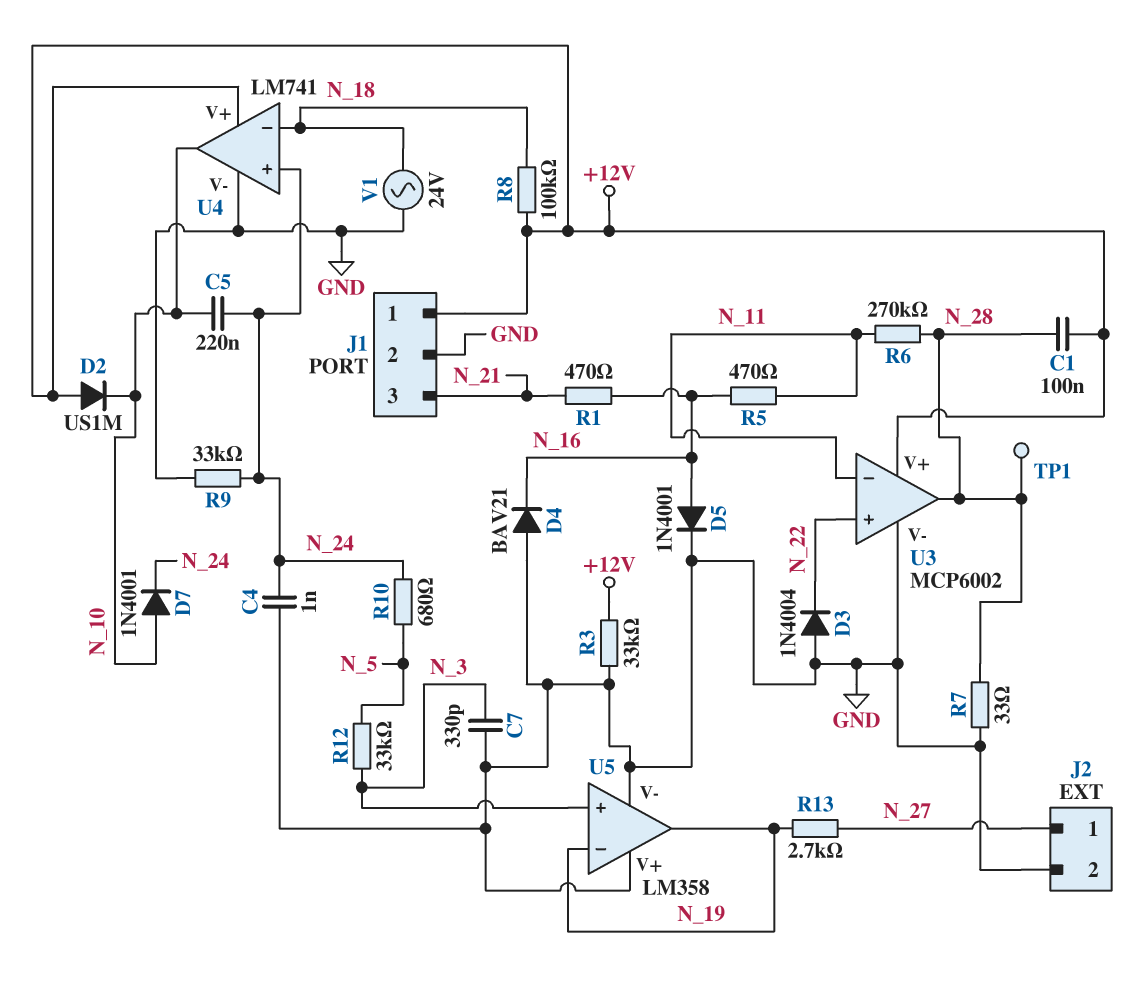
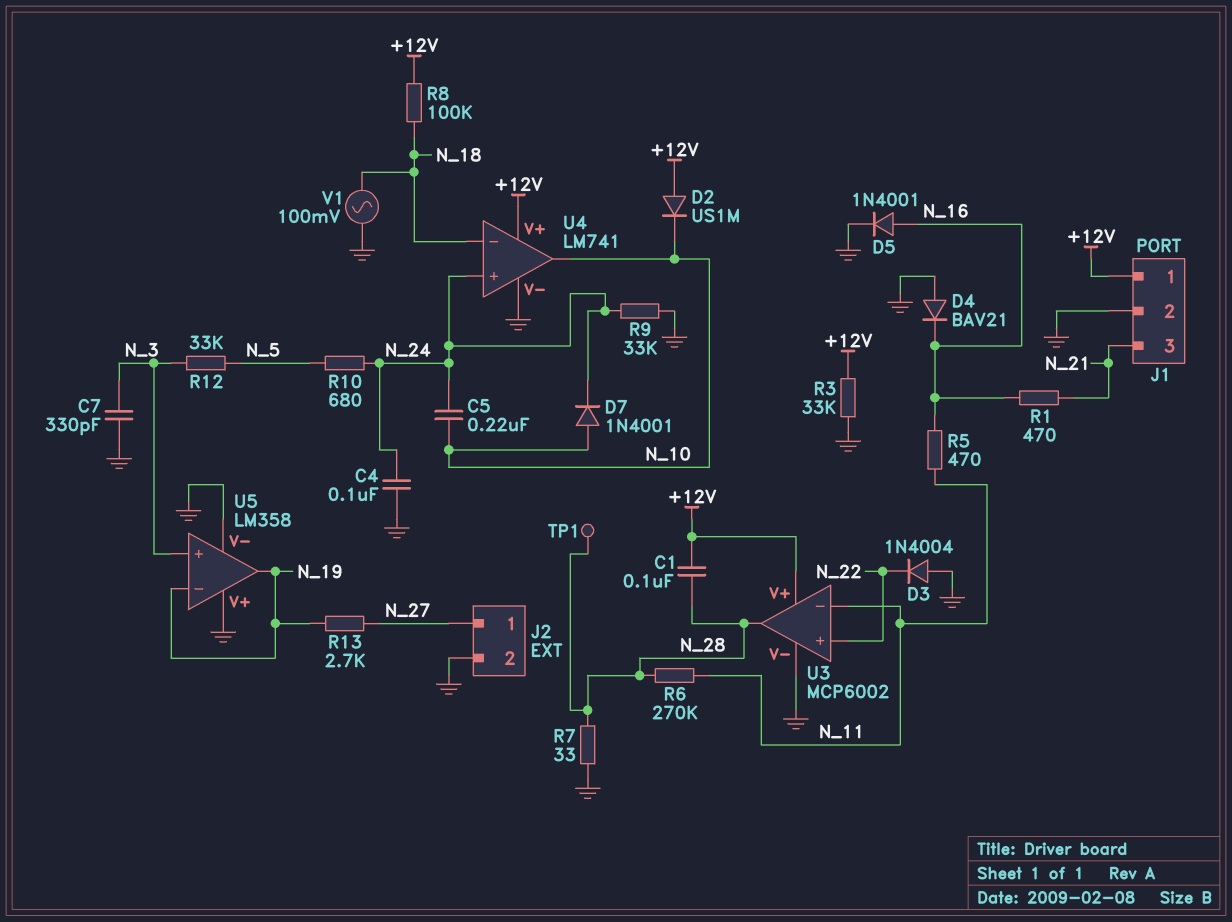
C4: 1nF (GND, N_24) -> 100nF (GND, N_24)
V1: AC 24V (GND, N_18) -> AC 100mV (GND, N_18)

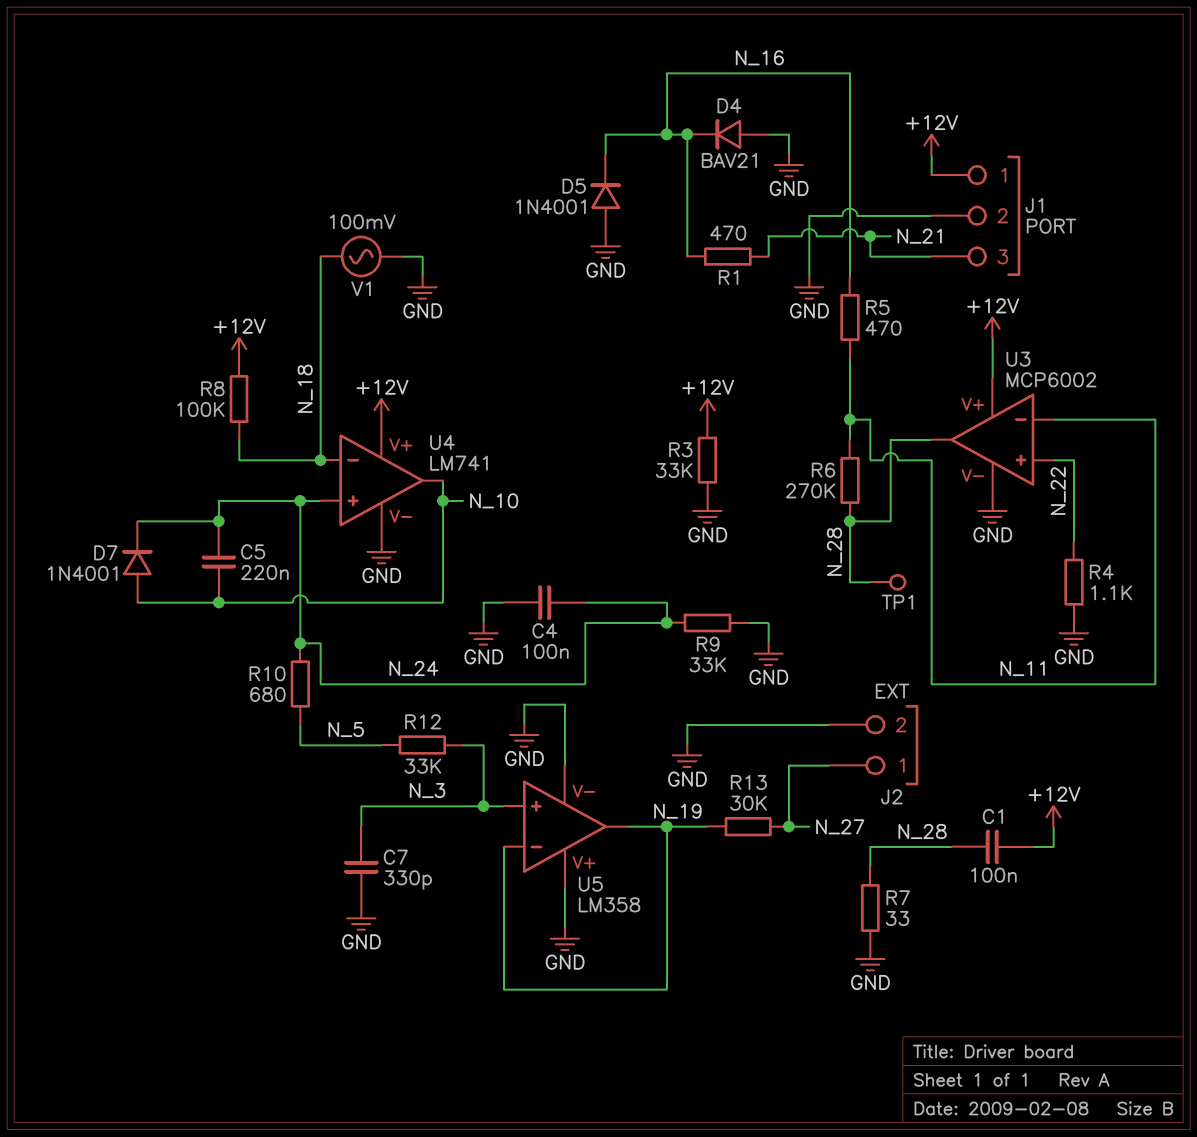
D2: diode US1M (A +12V, K N_10) -> none
D3: diode 1N4004 (A GND, K N_22) -> none
D5: diode 1N4001 (A N_16, K GND) -> diode 1N4001 (A GND, K N_16)
R4: none -> 1.1k (GND, N_22)
R13: 2.7k (N_19, N_27) -> 30k (N_19, N_27)

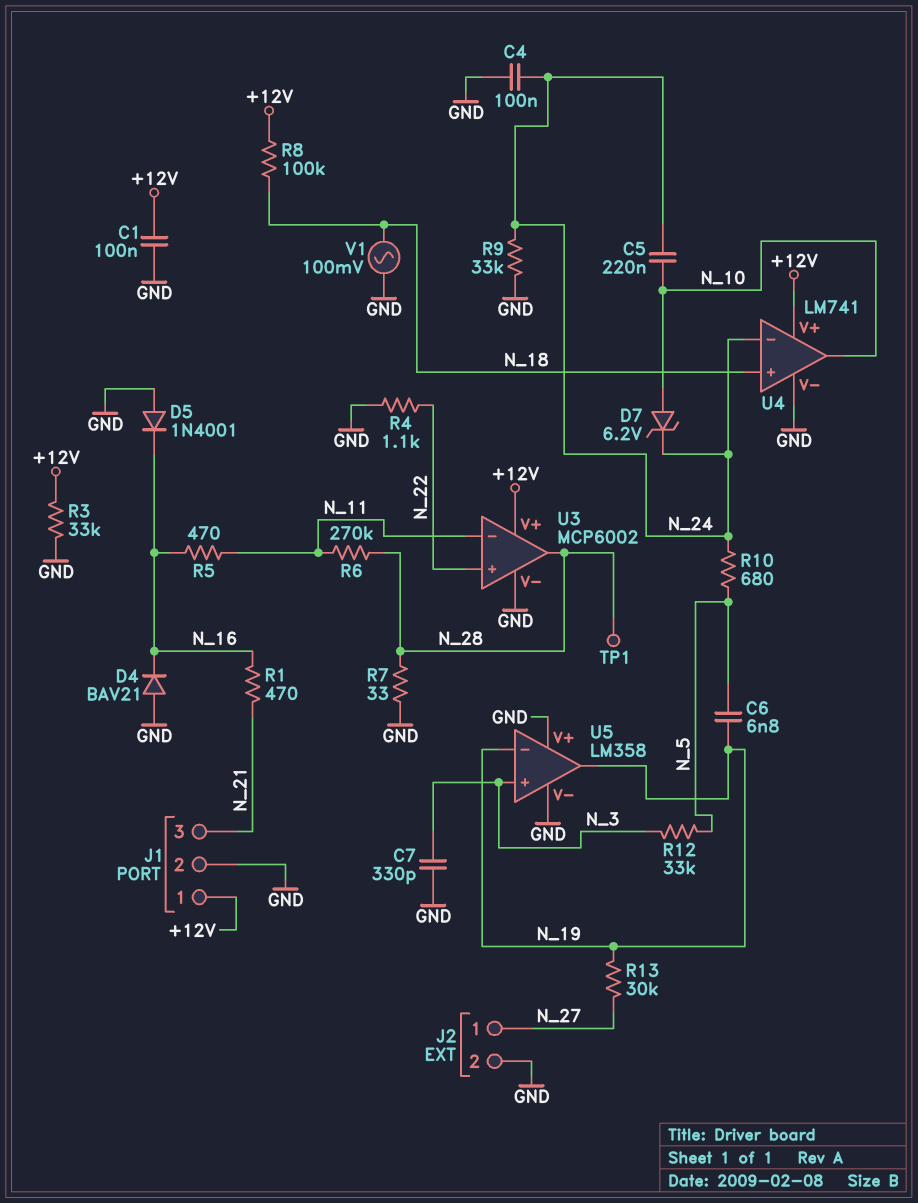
C1: 100nF (+12V, N_28) -> 100nF (+12V, GND)
C6: none -> 6.8nF (N_5, N_19)
D7: diode 1N4001 (A N_10, K N_24) -> zener 6.2V (A N_10, K N_24)
U4 pin in+: N_24 -> N_18
U4 pin in-: N_18 -> N_24

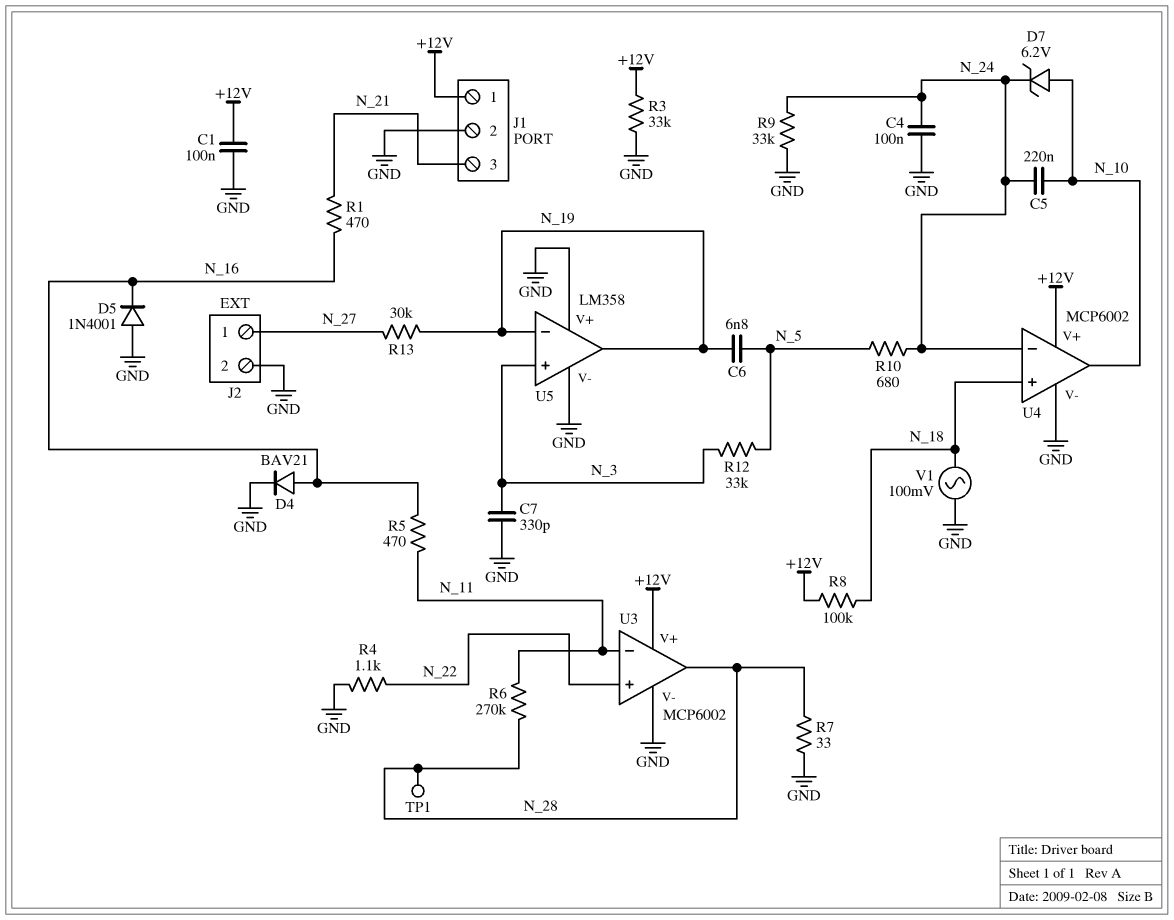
D4: diode BAV21 (A GND, K N_16) -> diode BAV21 (A N_16, K GND)
U4: LM741 -> MCP6002

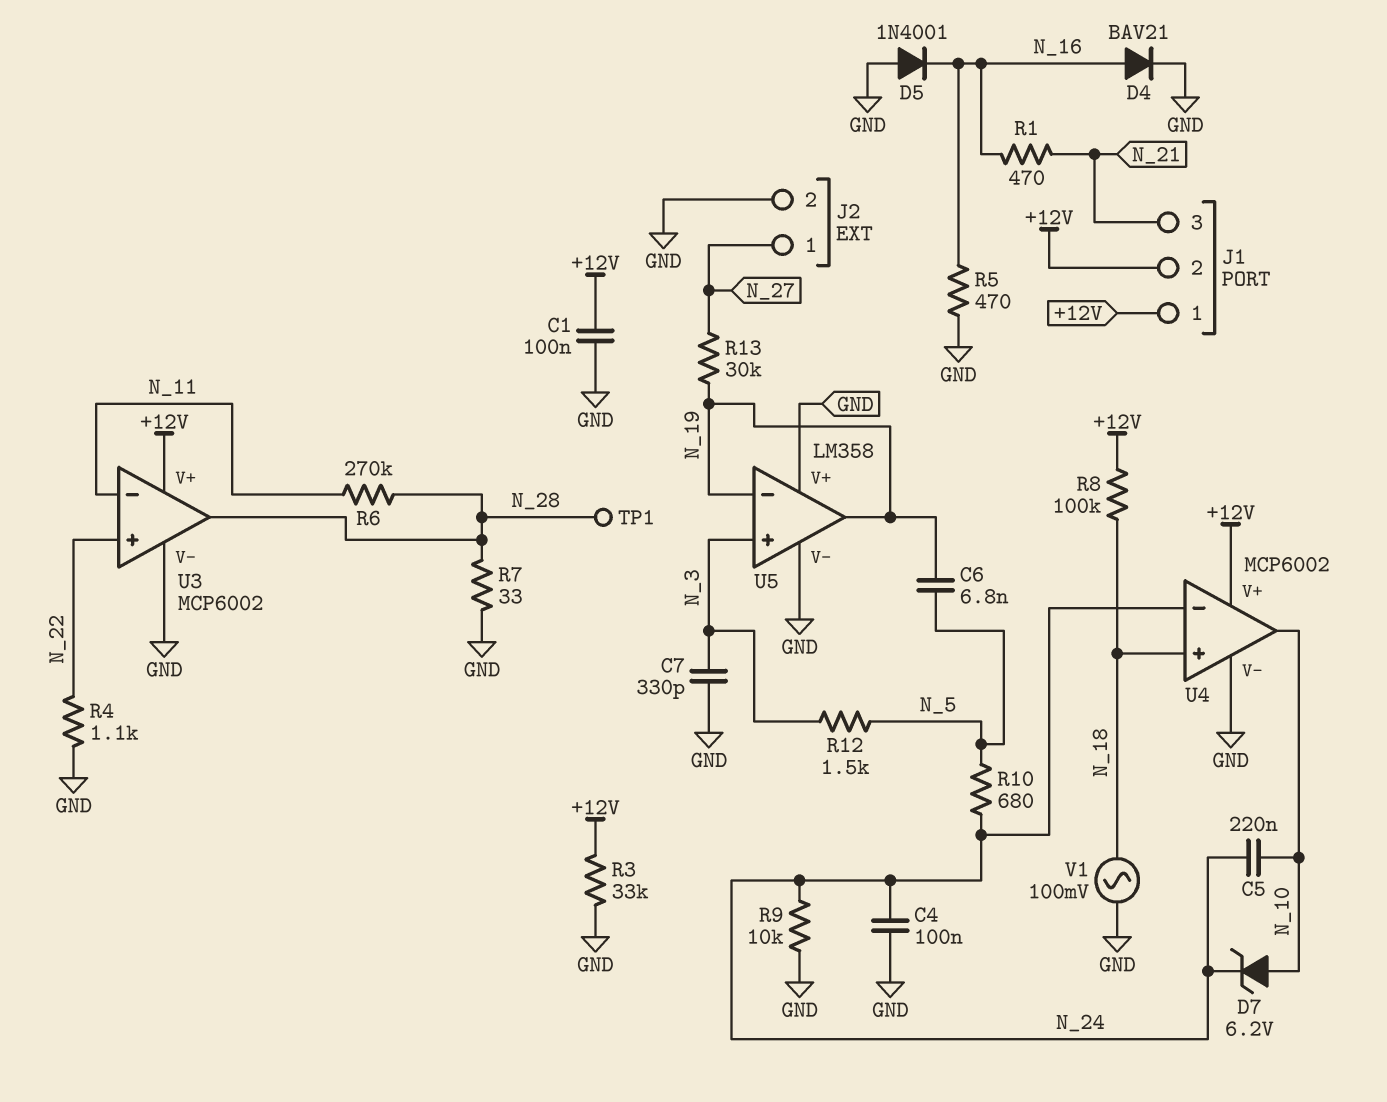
J1 pin 2: GND -> +12V
R5: 470 (N_11, N_16) -> 470 (GND, N_16)
R9: 33k (GND, N_24) -> 10k (GND, N_24)
R12: 33k (N_3, N_5) -> 1.5k (N_3, N_5)

